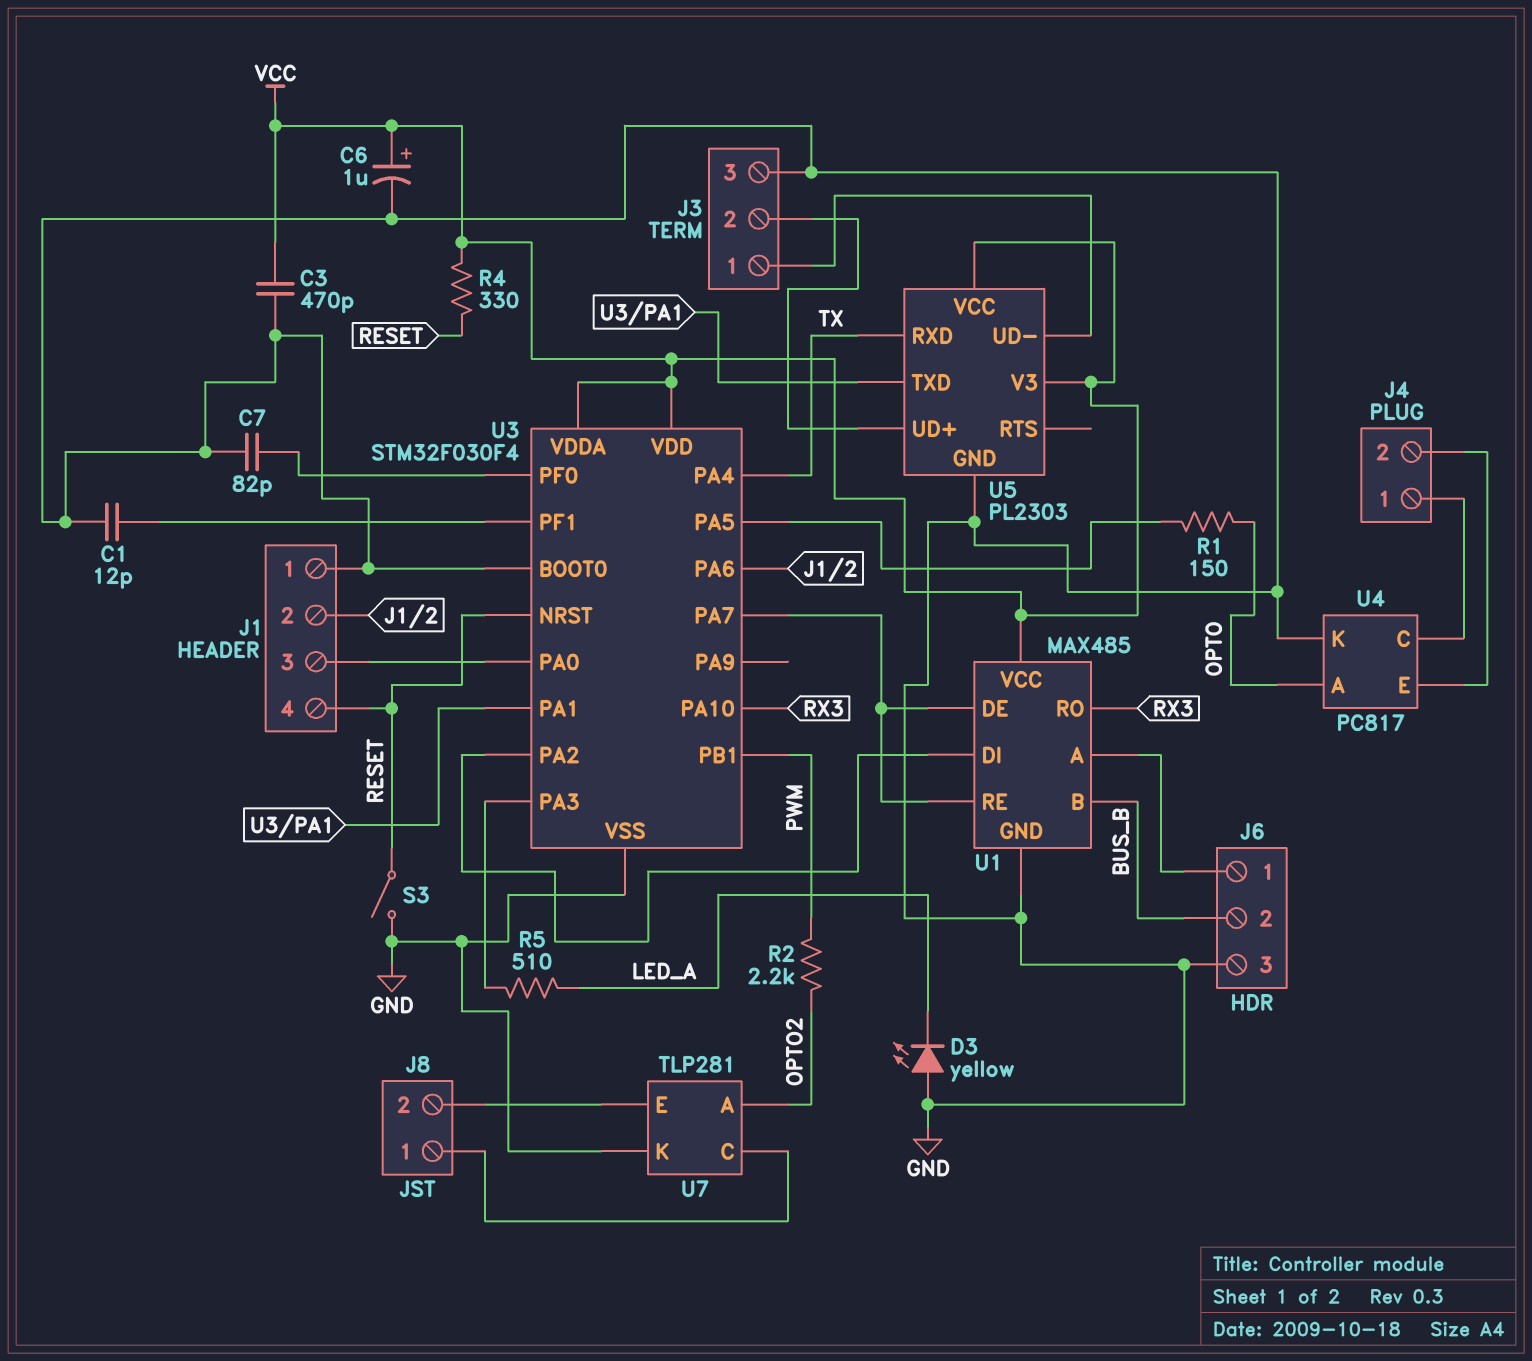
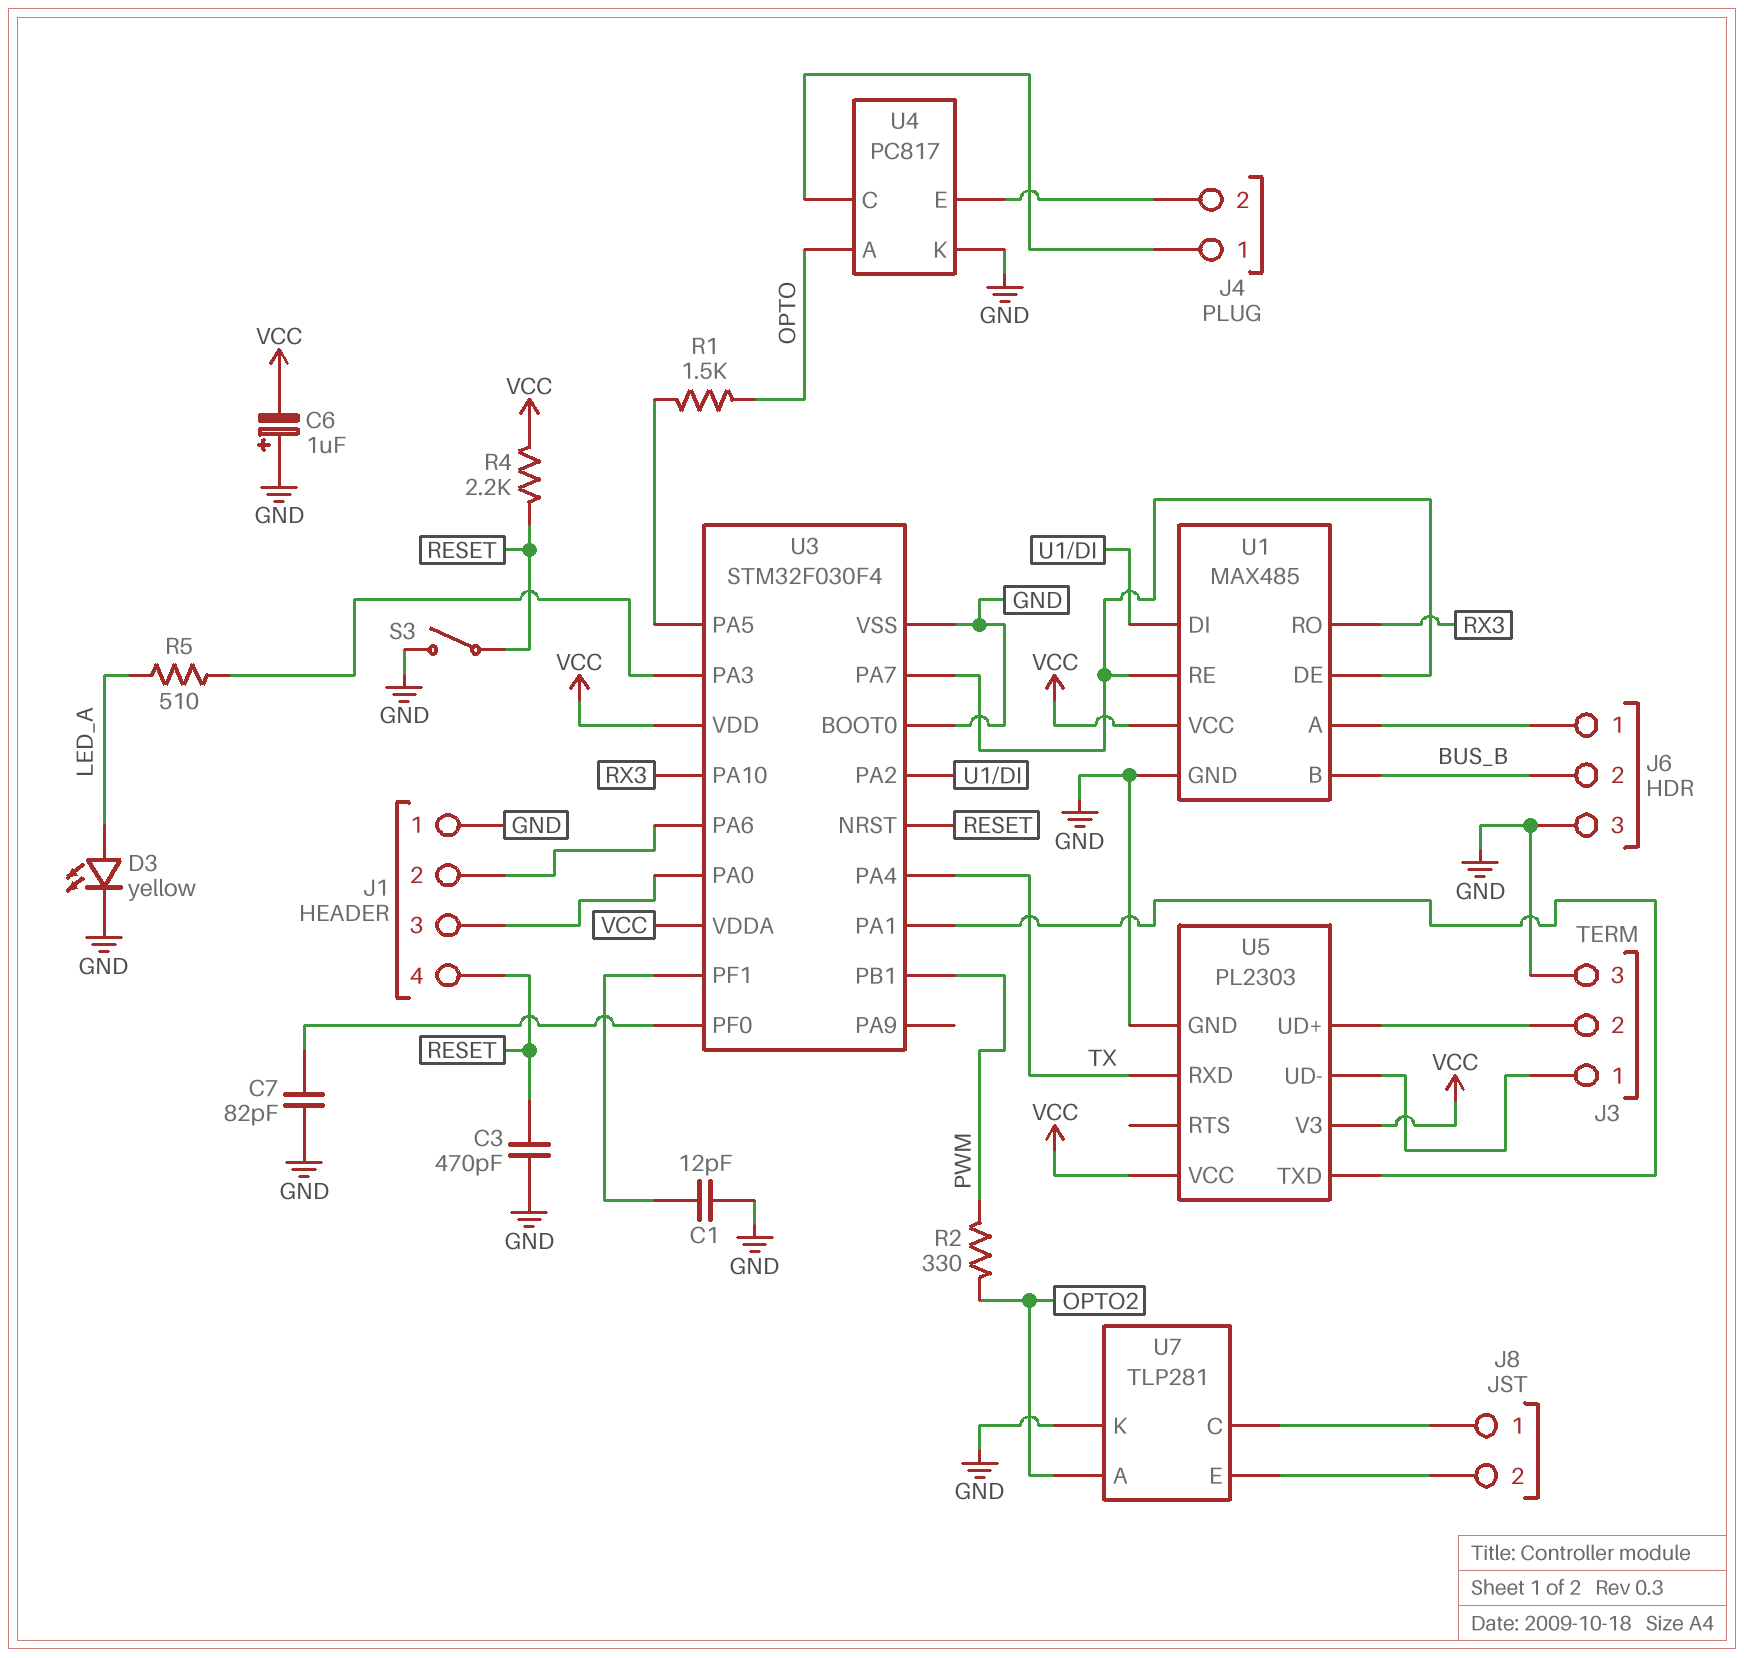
C3: 470pF (GND, VCC) -> 470pF (GND, RESET)
C6: 1uF (plus VCC, minus GND) -> 1uF (plus GND, minus VCC)
D3: LED yellow (A GND, K LED_A) -> LED yellow (A LED_A, K GND)
R1: 150 (OPTO, U3/PA5) -> 1.5k (OPTO, U3/PA5)
R2: 2.2k (OPTO2, PWM) -> 330 (OPTO2, PWM)
R4: 330 (RESET, VCC) -> 2.2k (RESET, VCC)

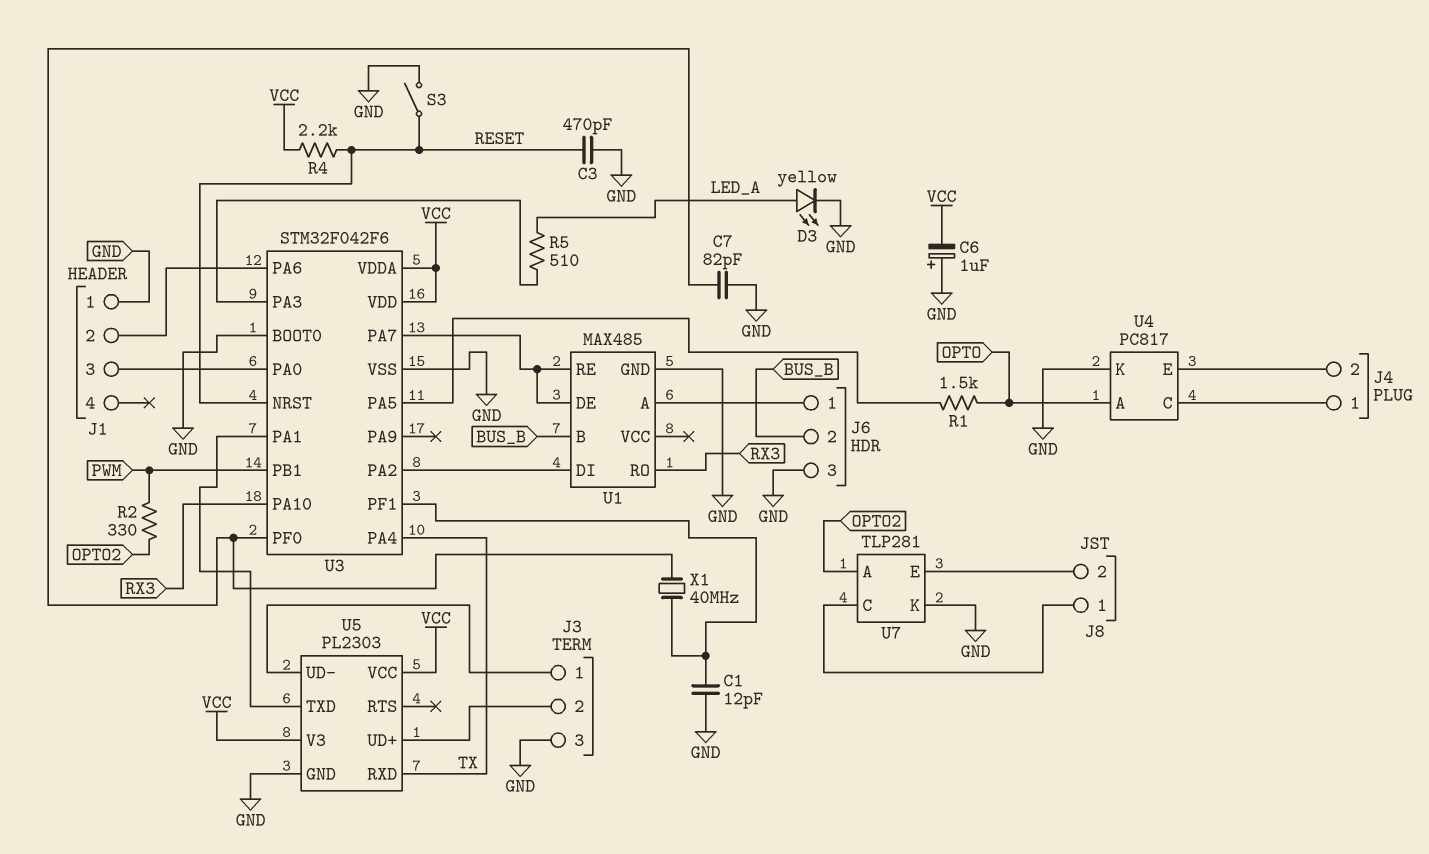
J1 pin 4: RESET -> none
U1 pin VCC: VCC -> none
U3: STM32F030F4 -> STM32F042F6
X1: none -> 40MHz (U3/PF0, U3/PF1)

